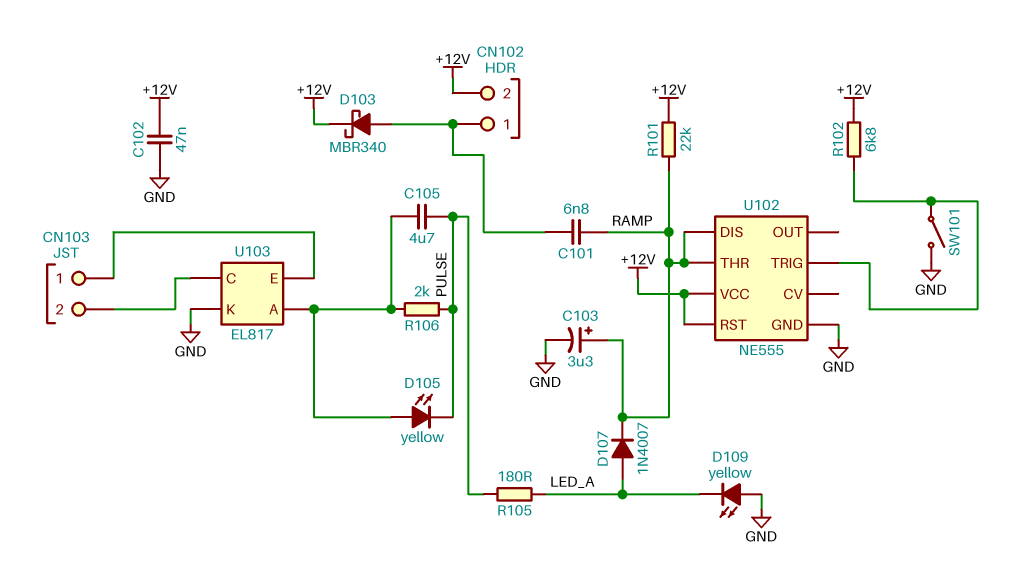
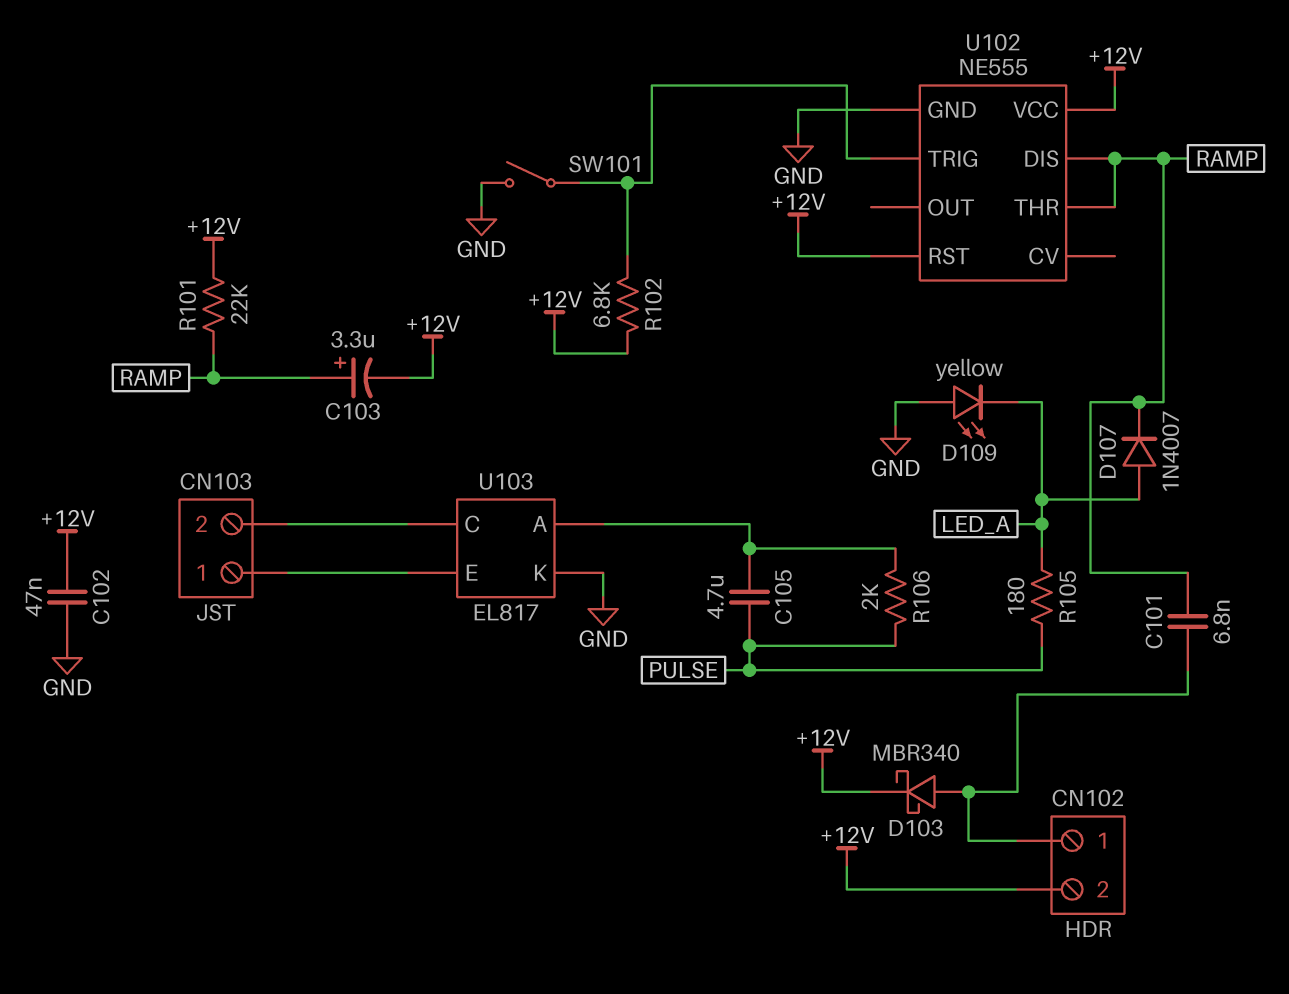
C103: 3.3uF (plus RAMP, minus GND) -> 3.3uF (plus RAMP, minus +12V)
D105: LED yellow (A U103/A, K PULSE) -> none

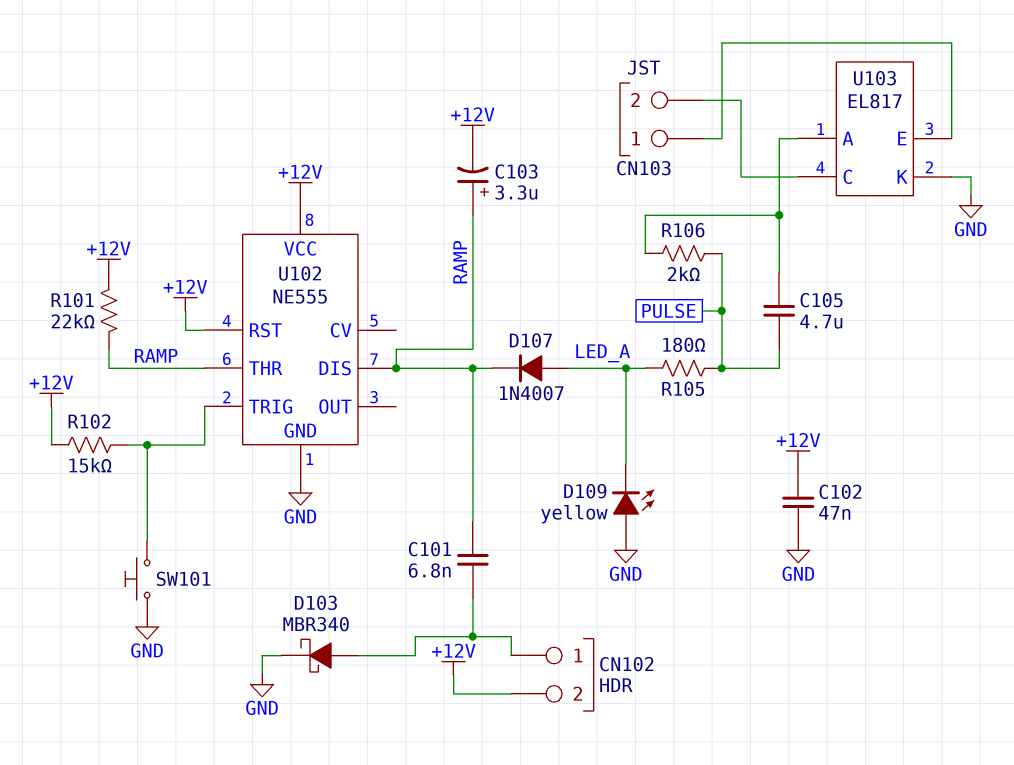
D103: schottky MBR340 (A CN102/1, K +12V) -> schottky MBR340 (A CN102/1, K GND)
R102: 6.8k (+12V, U102/TRIG) -> 15k (+12V, U102/TRIG)
SW101: switch (GND, U102/TRIG) -> button (GND, U102/TRIG)

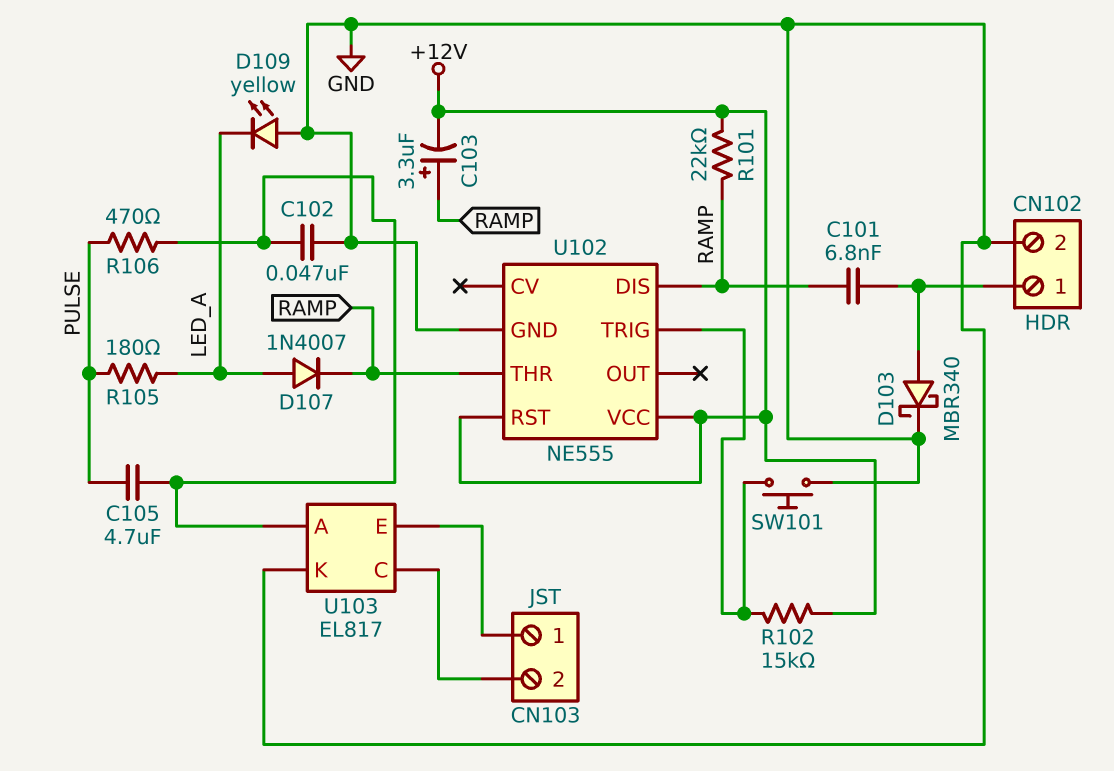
C102: 47nF (+12V, GND) -> 47nF (GND, U103/A)
CN102 pin 2: +12V -> GND
R106: 2k (PULSE, U103/A) -> 470 (PULSE, U103/A)

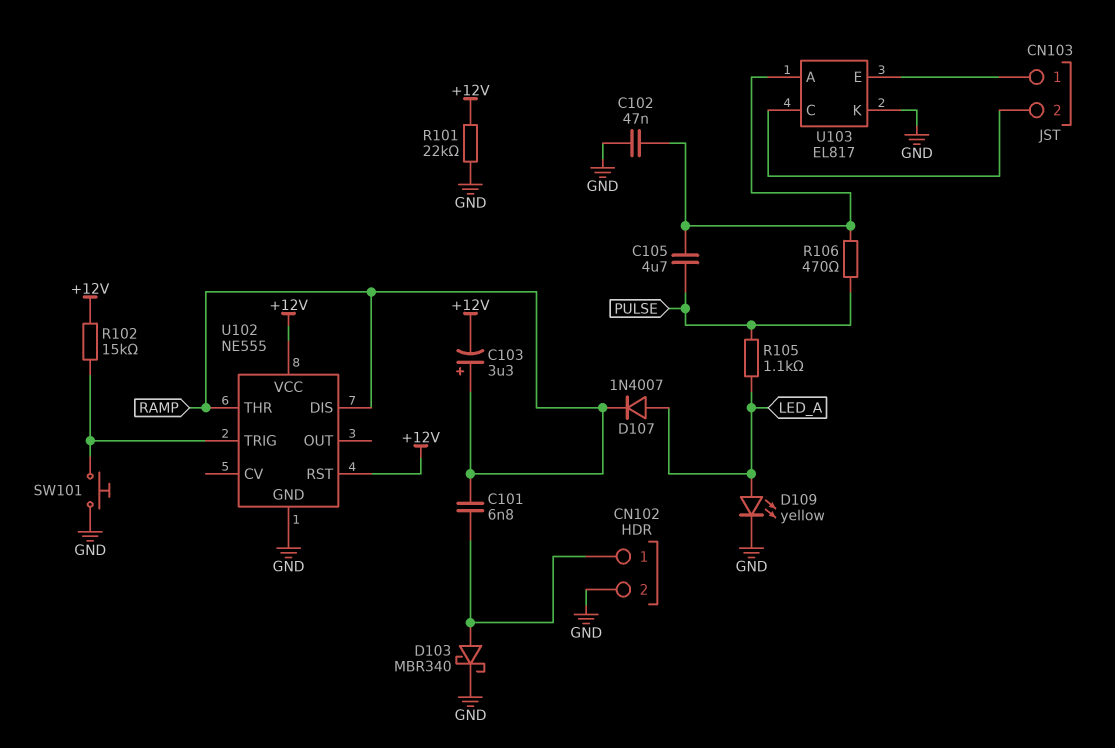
D109: LED yellow (A GND, K LED_A) -> LED yellow (A LED_A, K GND)
R101: 22k (+12V, RAMP) -> 22k (+12V, GND)
R105: 180 (LED_A, PULSE) -> 1.1k (LED_A, PULSE)

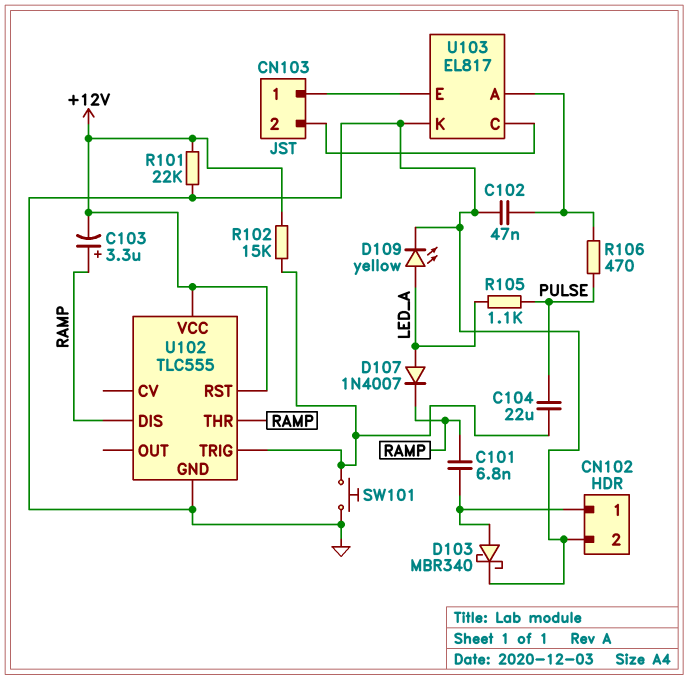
C104: none -> 22uF (PULSE, U102/TRIG)
C105: 4.7uF (PULSE, U103/A) -> none
U102: NE555 -> TLC555

